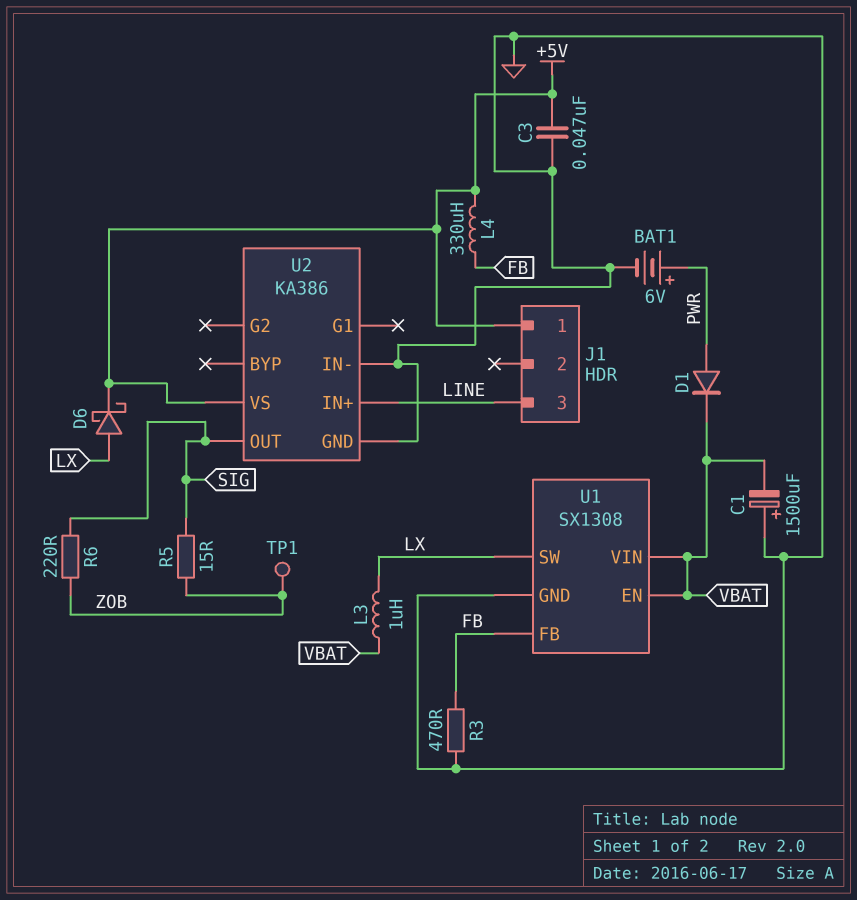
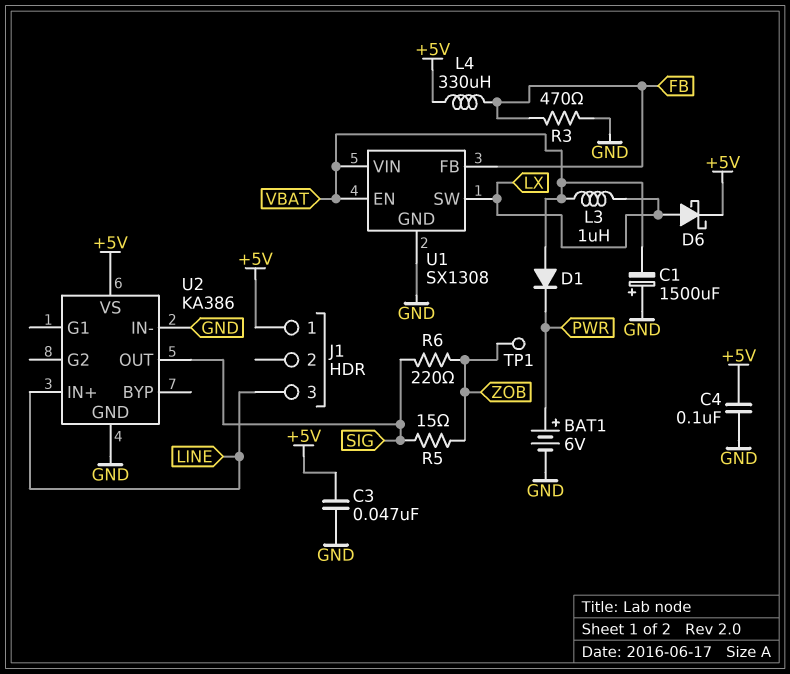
C4: none -> 100nF (+5V, GND)
D1: diode (A PWR, K VBAT) -> diode (A VBAT, K PWR)

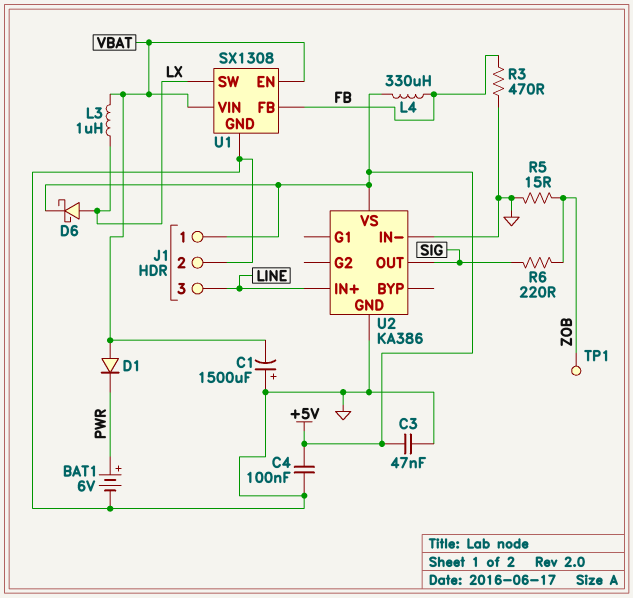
J1 pin 2: none -> GND
R5: 15 (SIG, ZOB) -> 15 (GND, ZOB)

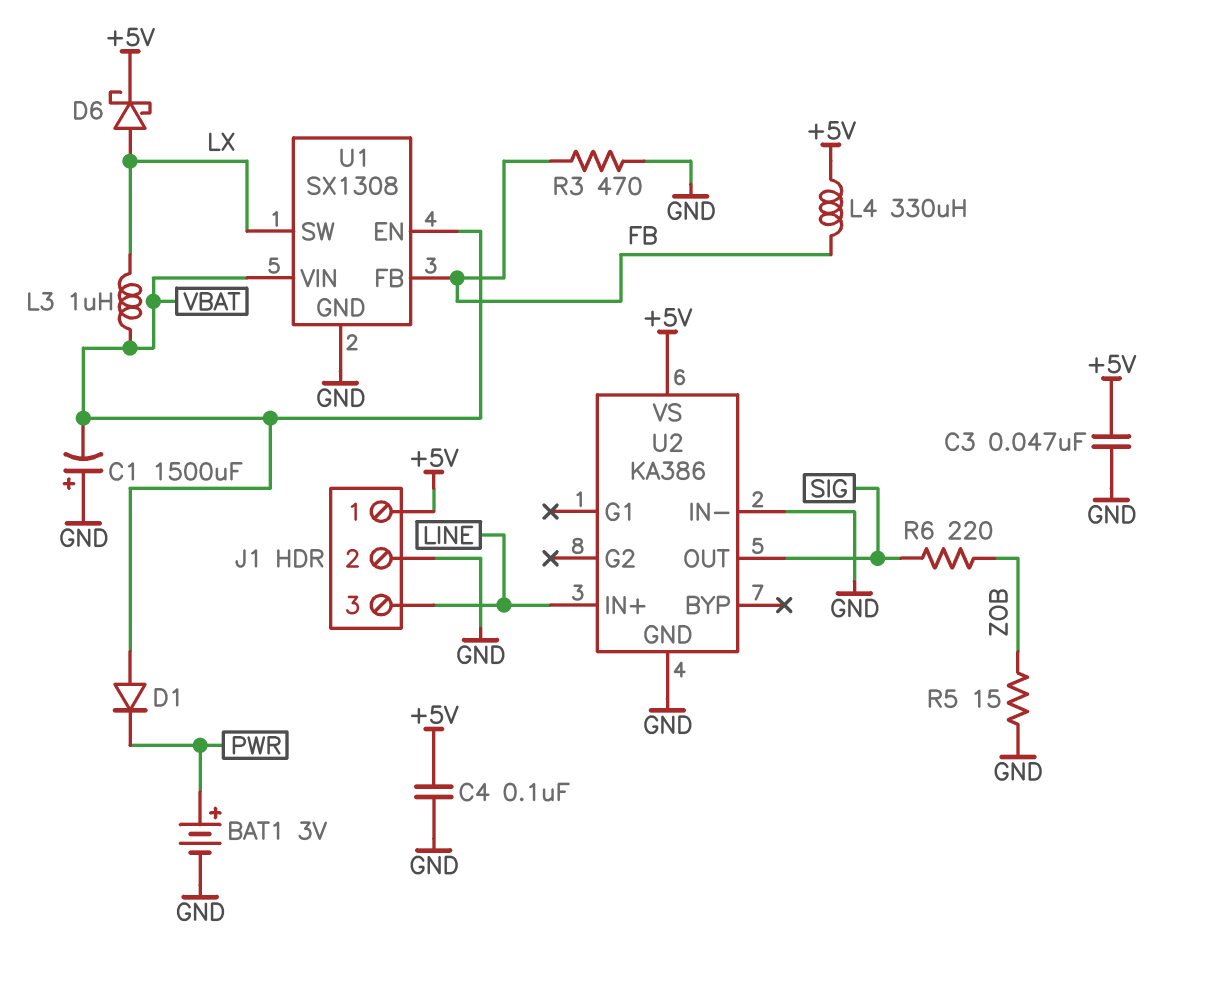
BAT1: 6V (plus PWR, minus GND) -> 3V (plus PWR, minus GND)
TP1: test point (ZOB) -> none

